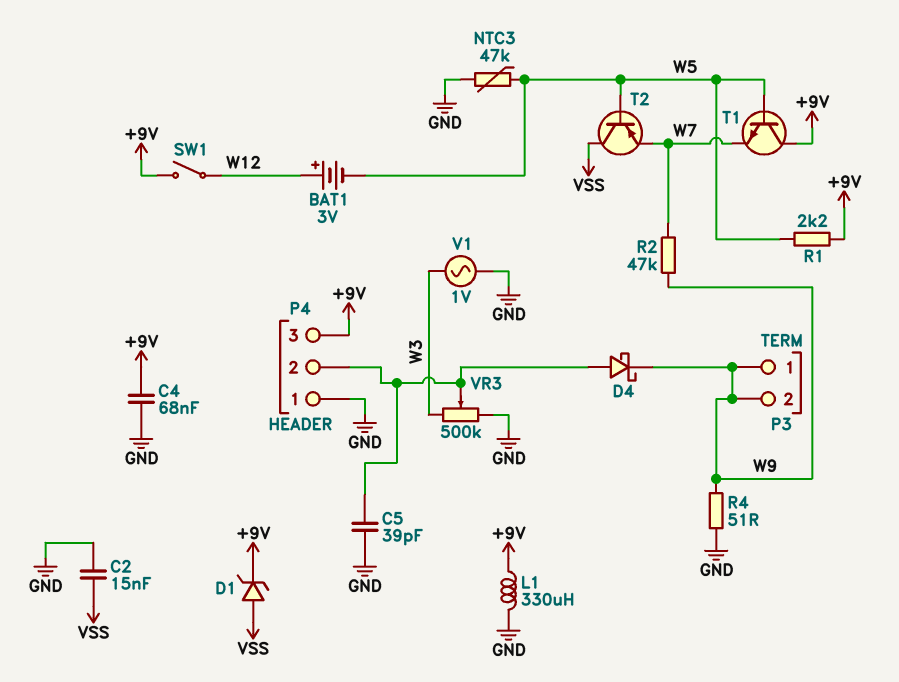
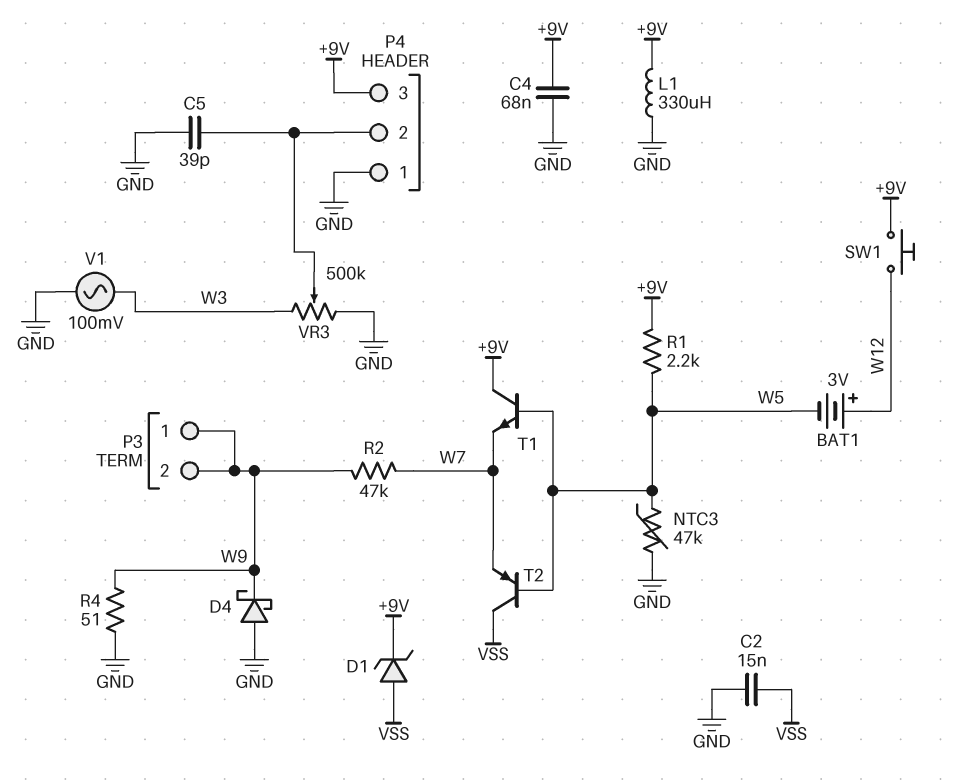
D4: schottky (A P4/2, K W9) -> schottky (A GND, K W9)
SW1: switch (+9V, W12) -> button (+9V, W12)
V1: AC 1V (GND, W3) -> AC 100mV (GND, W3)

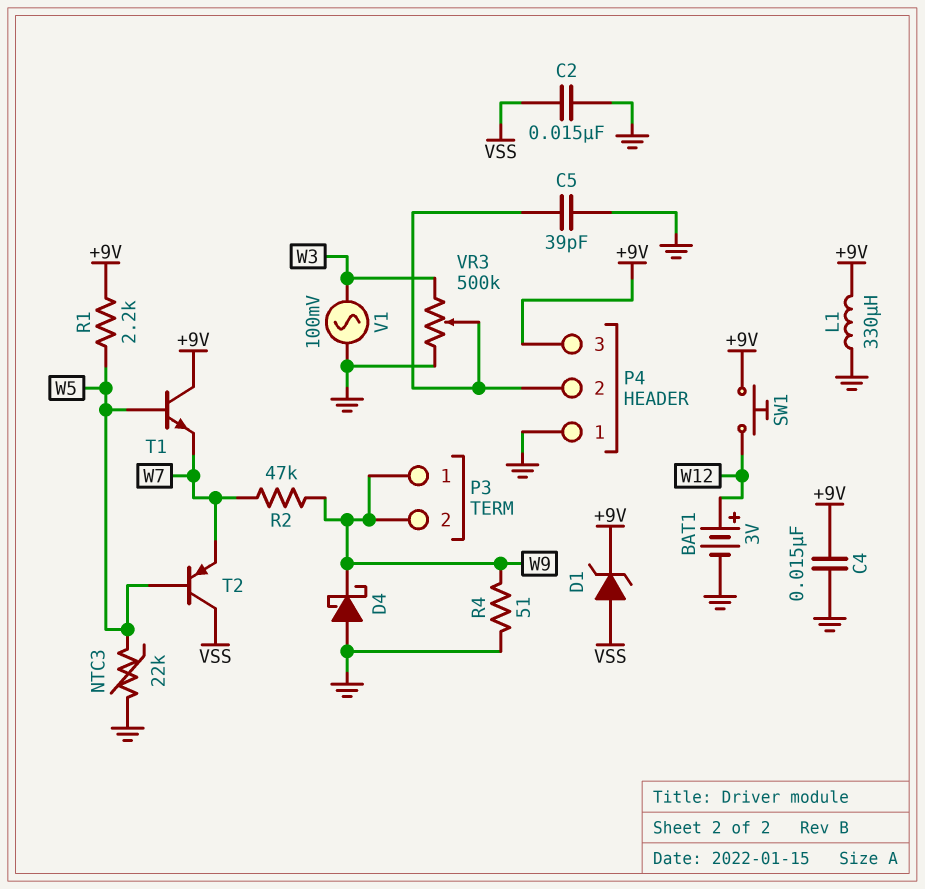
BAT1: 3V (plus W12, minus W5) -> 3V (plus W12, minus GND)
C4: 68nF (+9V, GND) -> 15nF (+9V, GND)
NTC3: 47k (GND, W5) -> 22k (GND, W5)

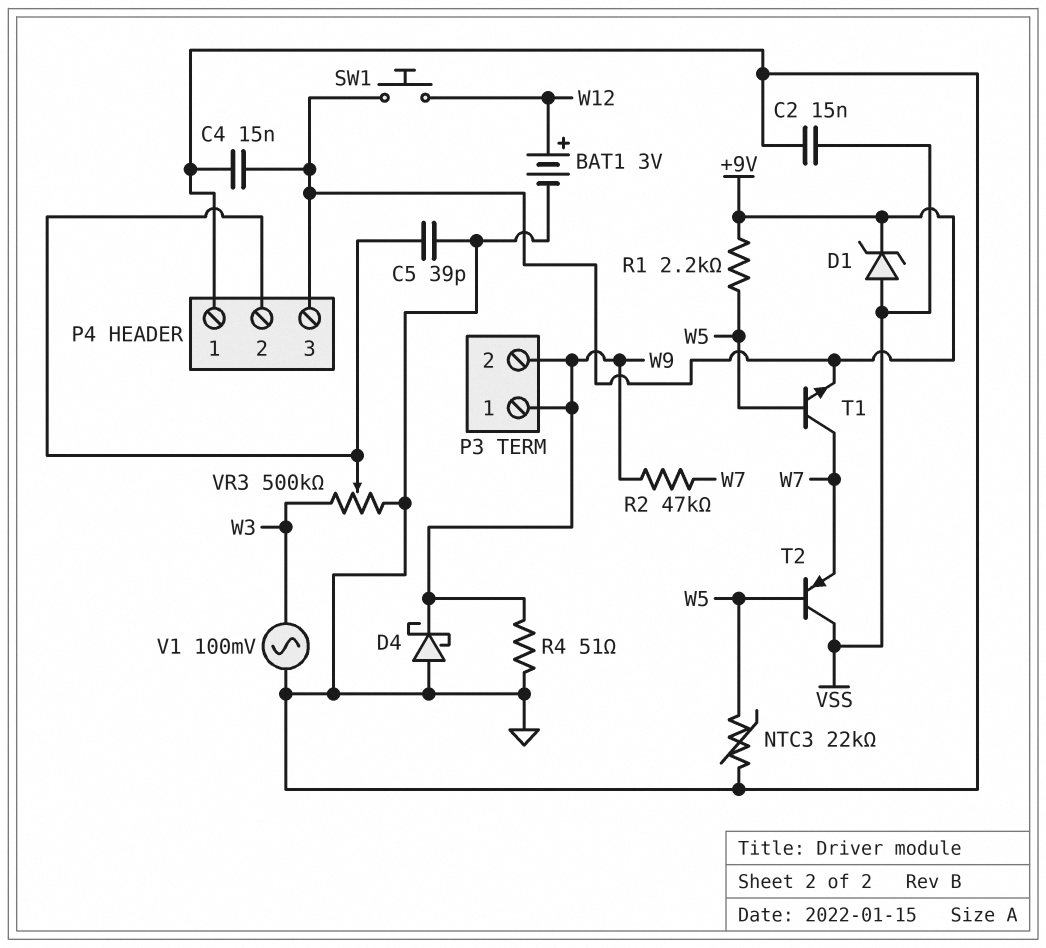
L1: 330uH (+9V, GND) -> none
T1: NPN (B W5, C +9V, E W7) -> NPN (B W5, C W7, E +9V)

